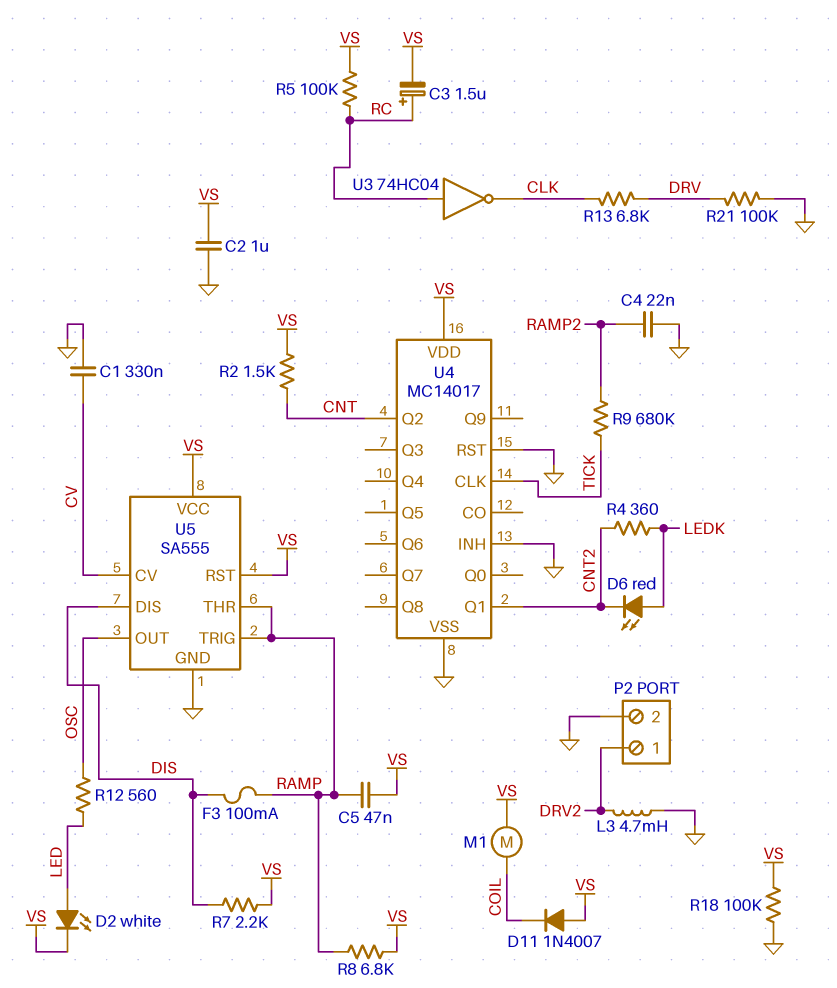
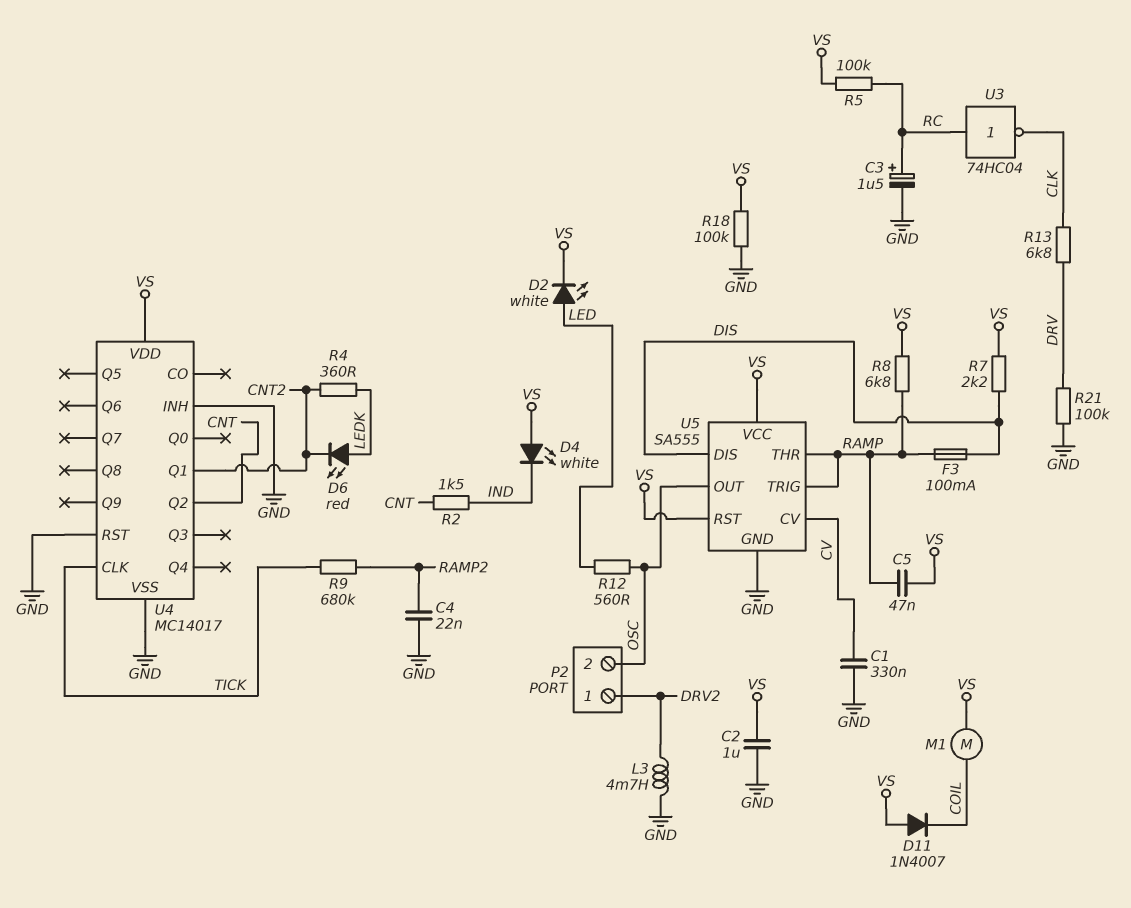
C3: 1.5uF (plus RC, minus VS) -> 1.5uF (plus RC, minus GND)
D4: none -> LED white (A VS, K IND)
P2 pin 2: GND -> OSC
R2: 1.5k (CNT, VS) -> 1.5k (CNT, IND)

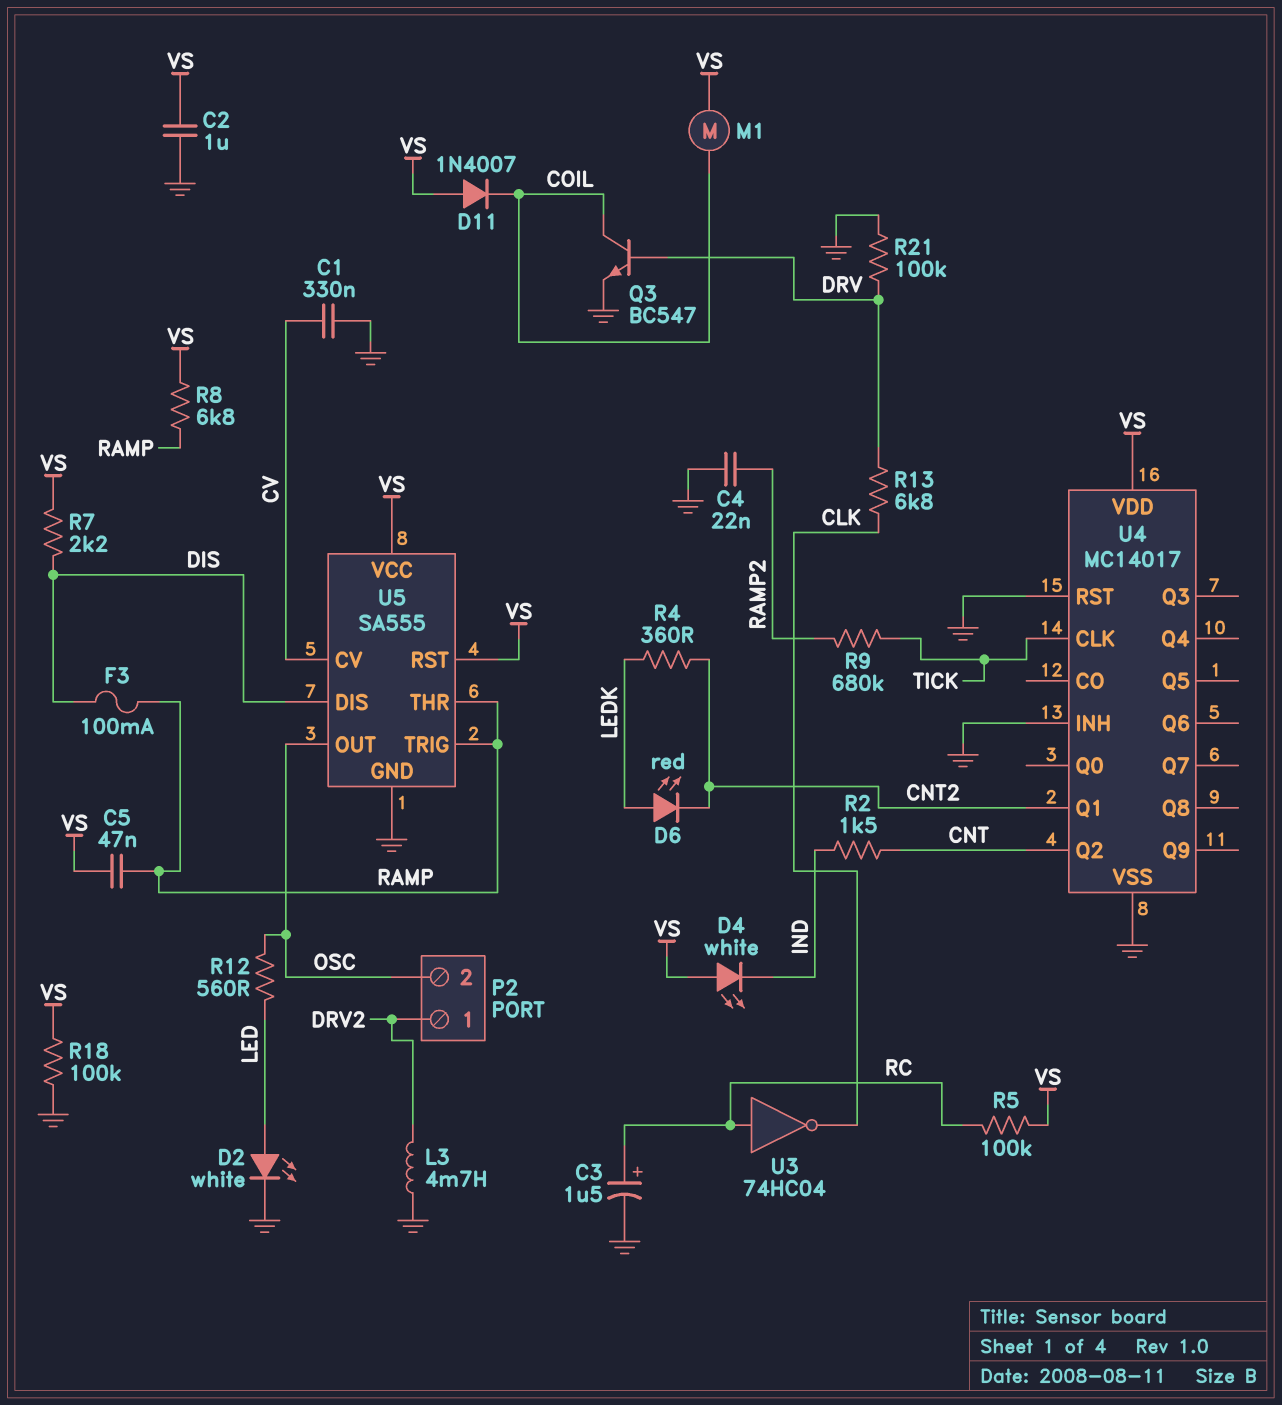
D2: LED white (A LED, K VS) -> LED white (A LED, K GND)
Q3: none -> NPN BC547 (B DRV, C COIL, E GND)

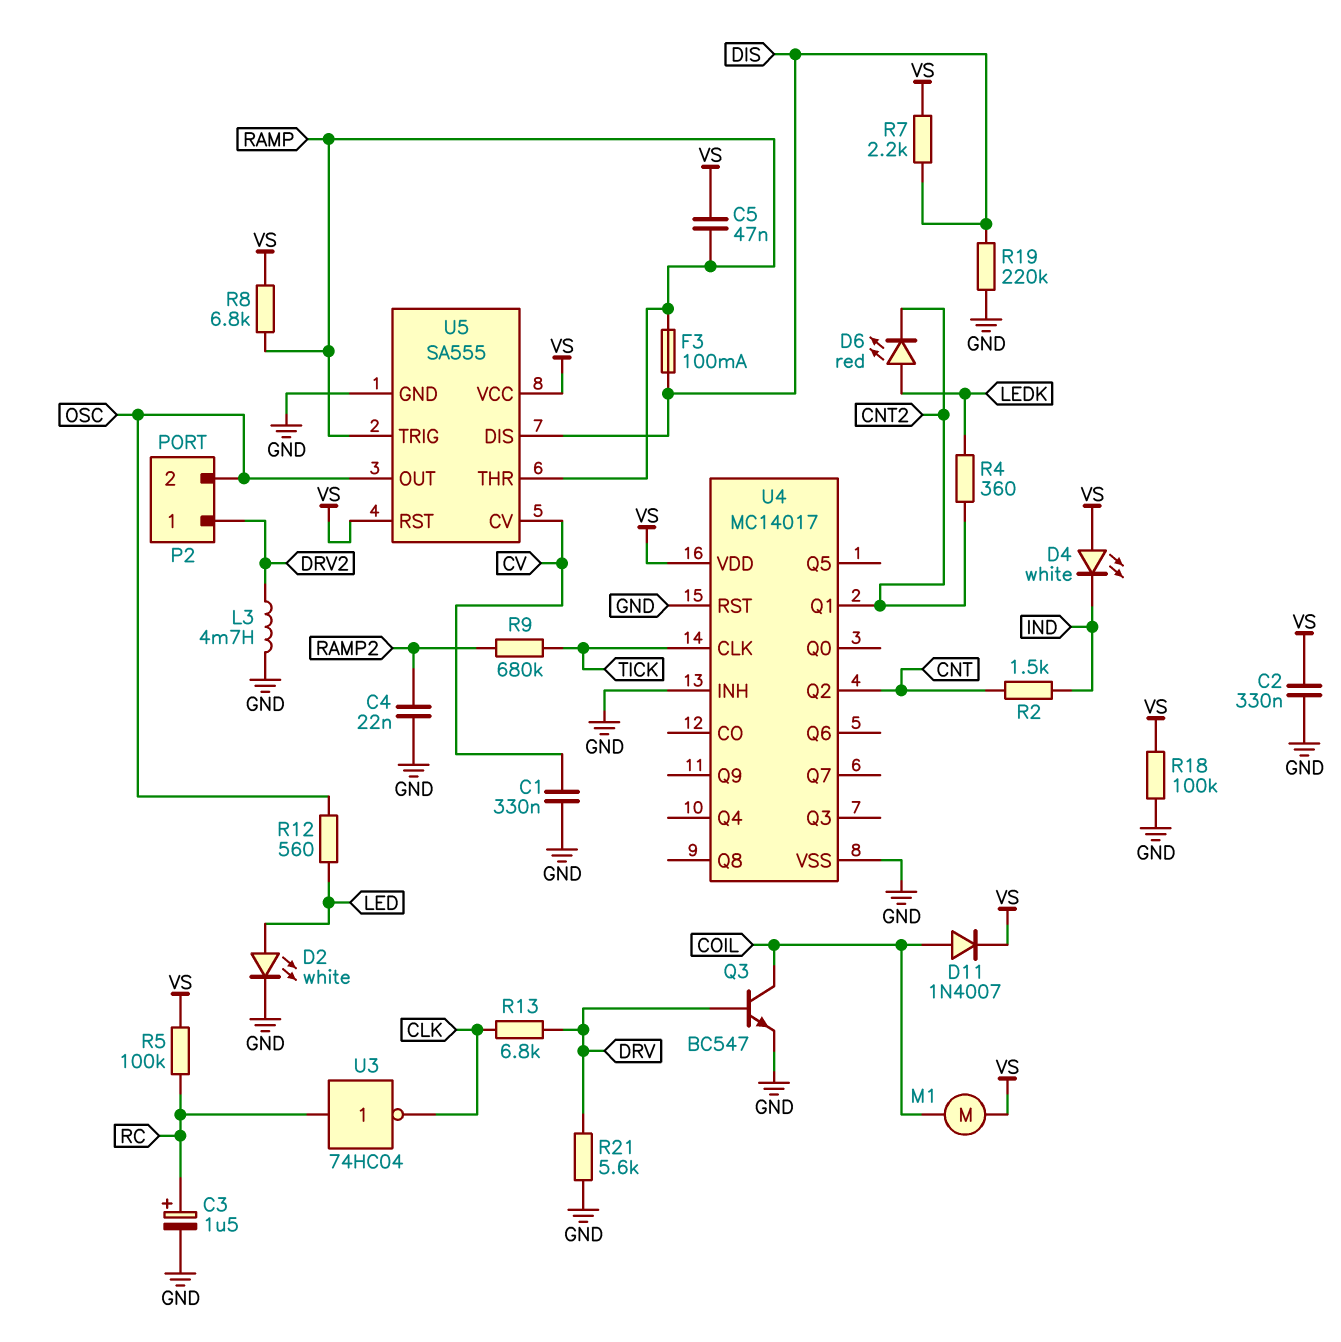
C2: 1uF (GND, VS) -> 330nF (GND, VS)
D11: diode 1N4007 (A VS, K COIL) -> diode 1N4007 (A COIL, K VS)
R19: none -> 220k (DIS, GND)
R21: 100k (DRV, GND) -> 5.6k (DRV, GND)

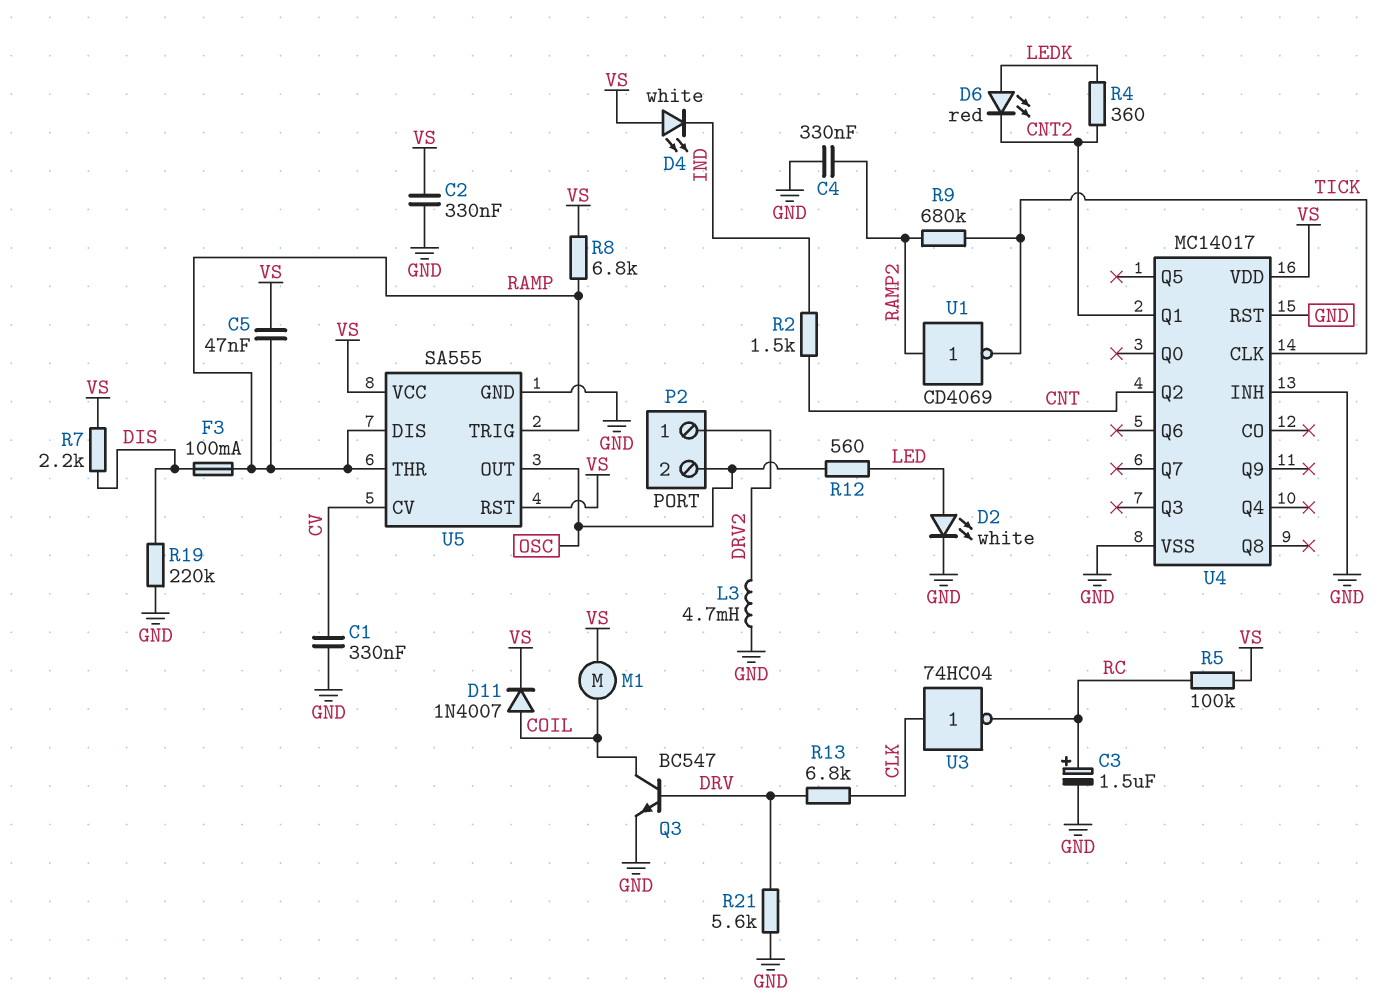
C4: 22nF (GND, RAMP2) -> 330nF (GND, RAMP2)
R18: 100k (GND, VS) -> none
U1: none -> NOT CD4069 (in RAMP2, out TICK)
U3: NOT 74HC04 (in RC, out CLK) -> NOT 74HC04 (in CLK, out RC)
U5 pin DIS: DIS -> RAMP

